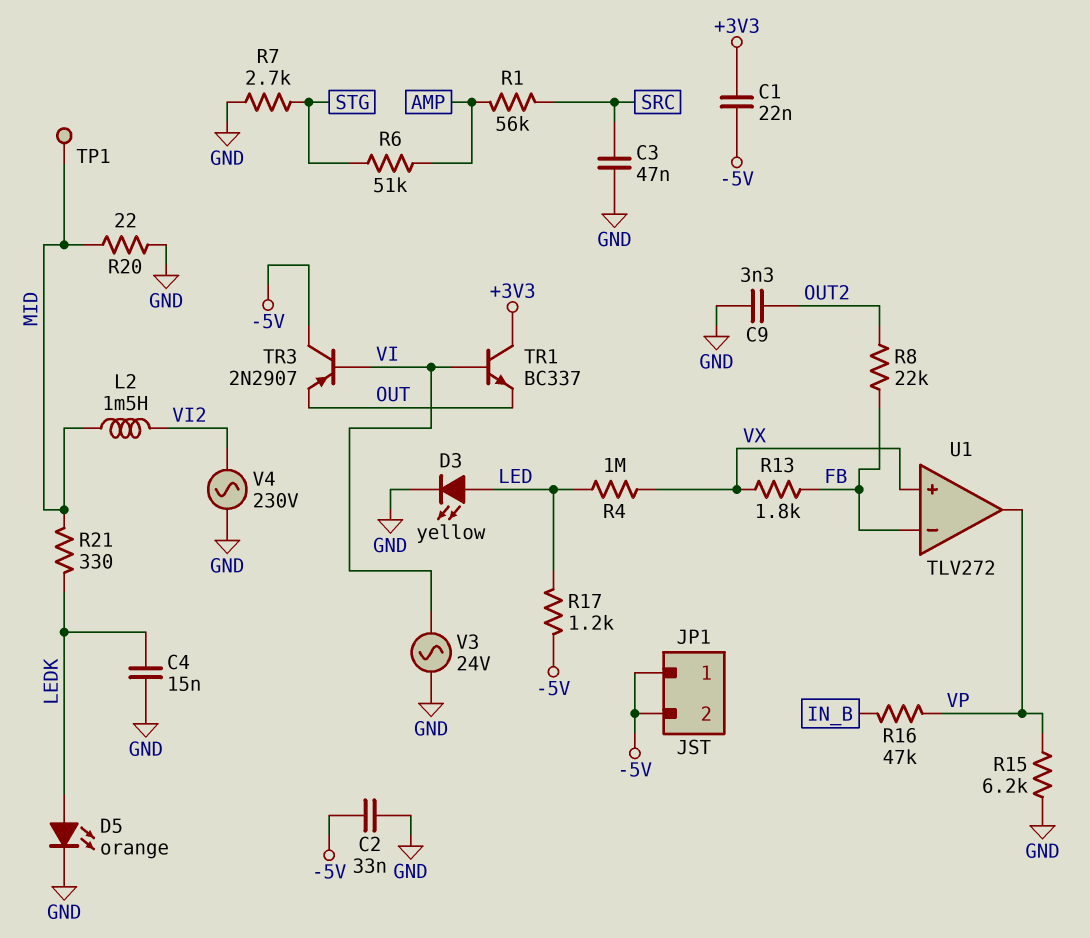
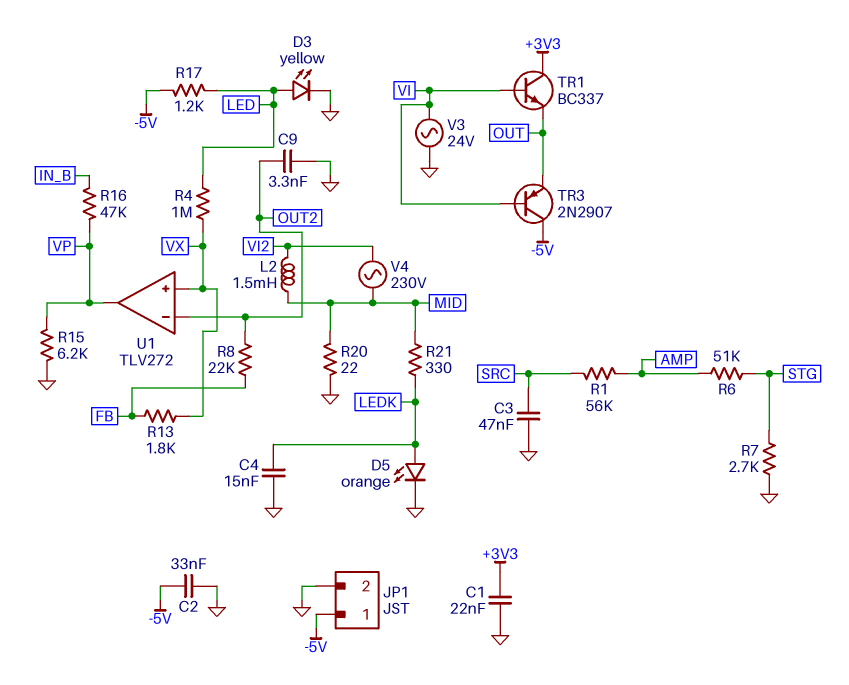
C1: 22nF (+3V3, -5V) -> 22nF (+3V3, GND)
JP1 pin 2: -5V -> GND
TP1: test point (MID) -> none
U1 pin in-: FB -> OUT2
V4: AC 230V (GND, VI2) -> AC 230V (MID, VI2)

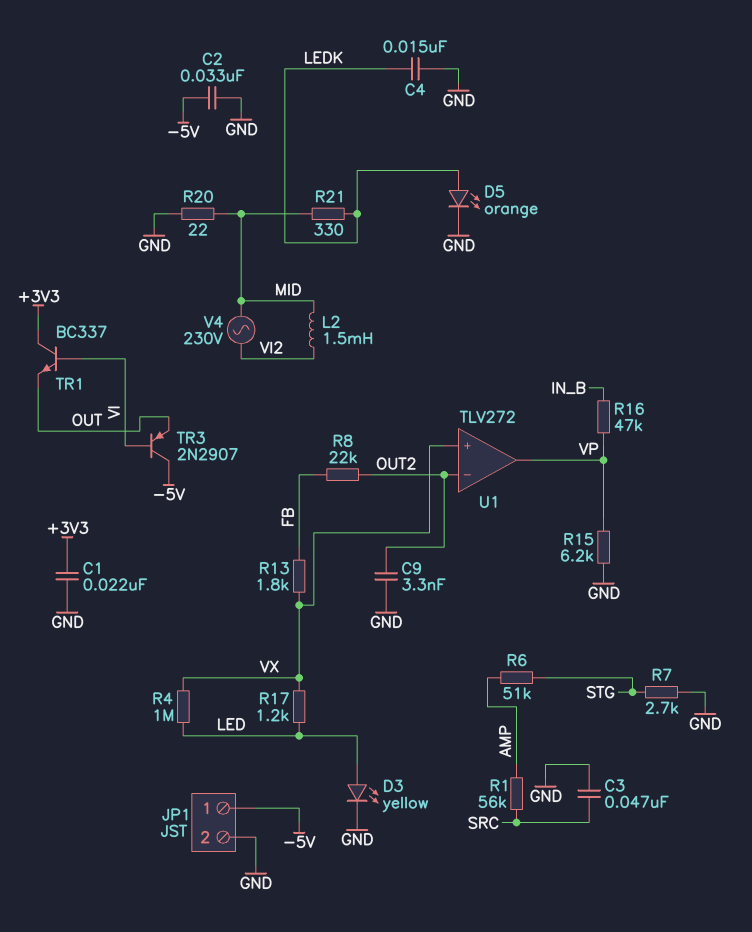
R17: 1.2k (-5V, LED) -> 1.2k (LED, VX)
V3: AC 24V (GND, VI) -> none

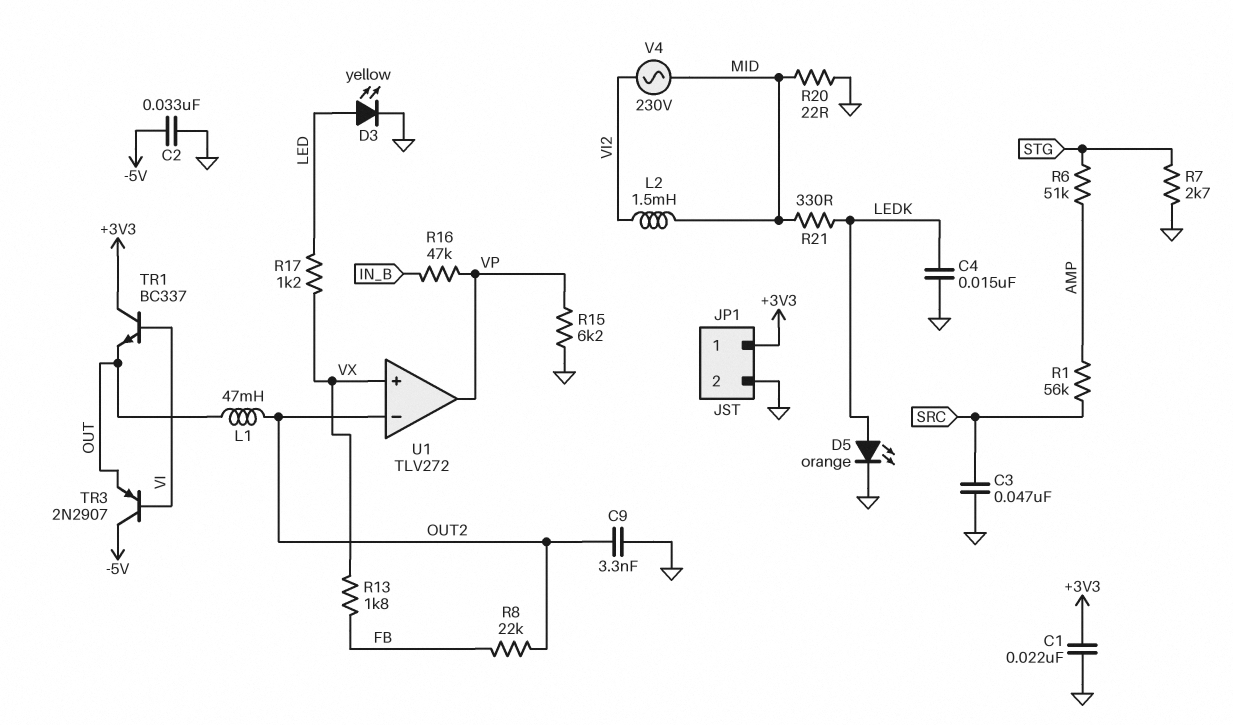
JP1 pin 1: -5V -> +3V3
L1: none -> 47mH (OUT, OUT2)
R4: 1M (LED, VX) -> none

